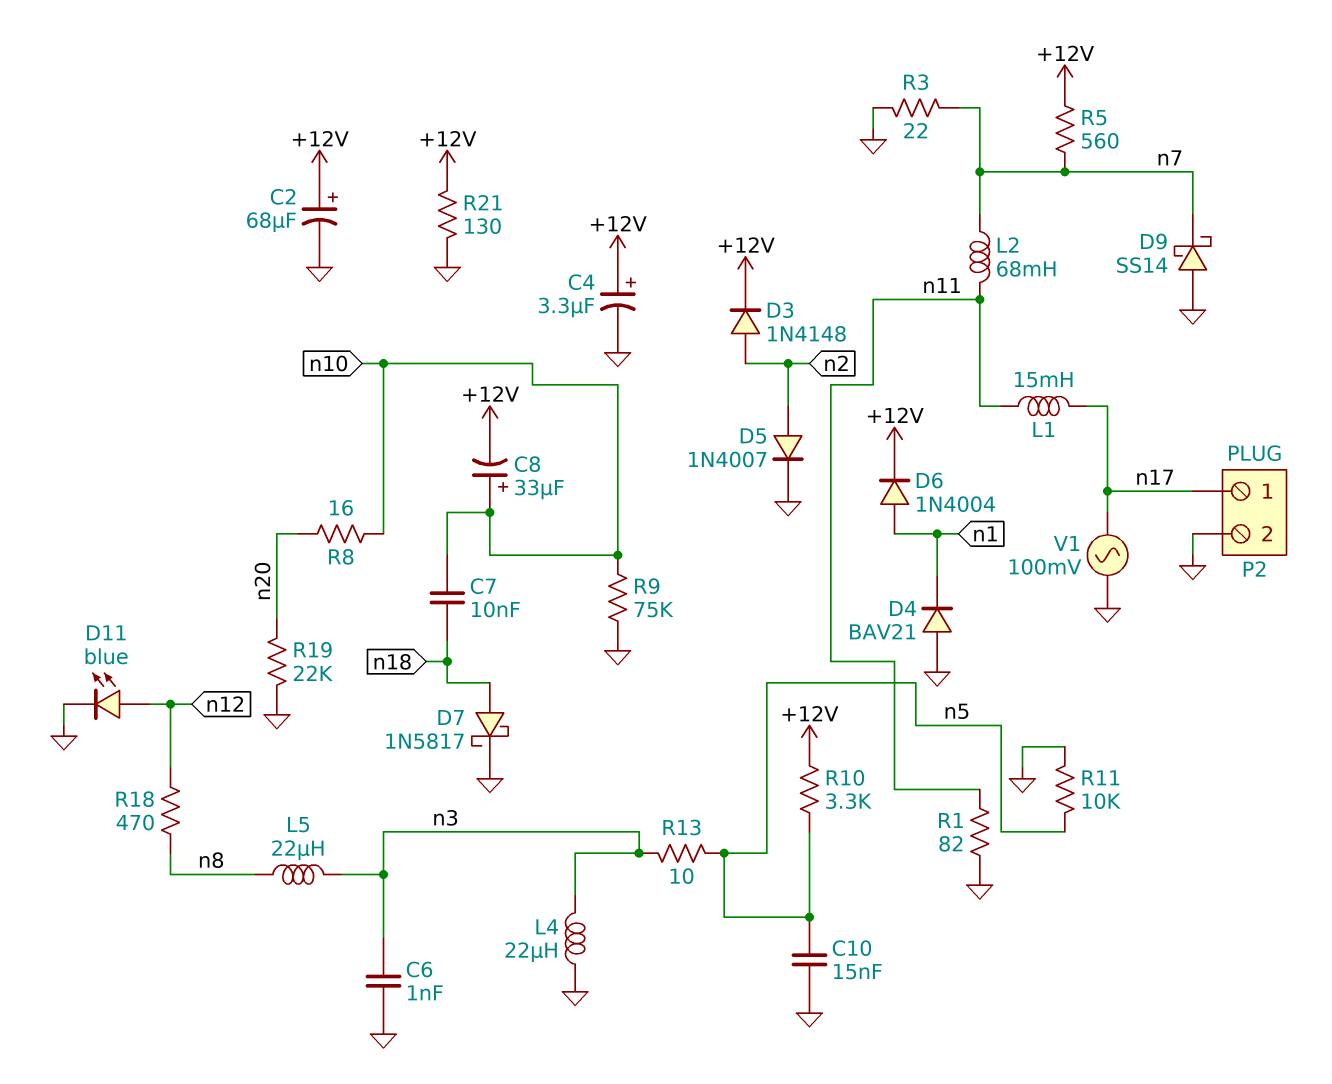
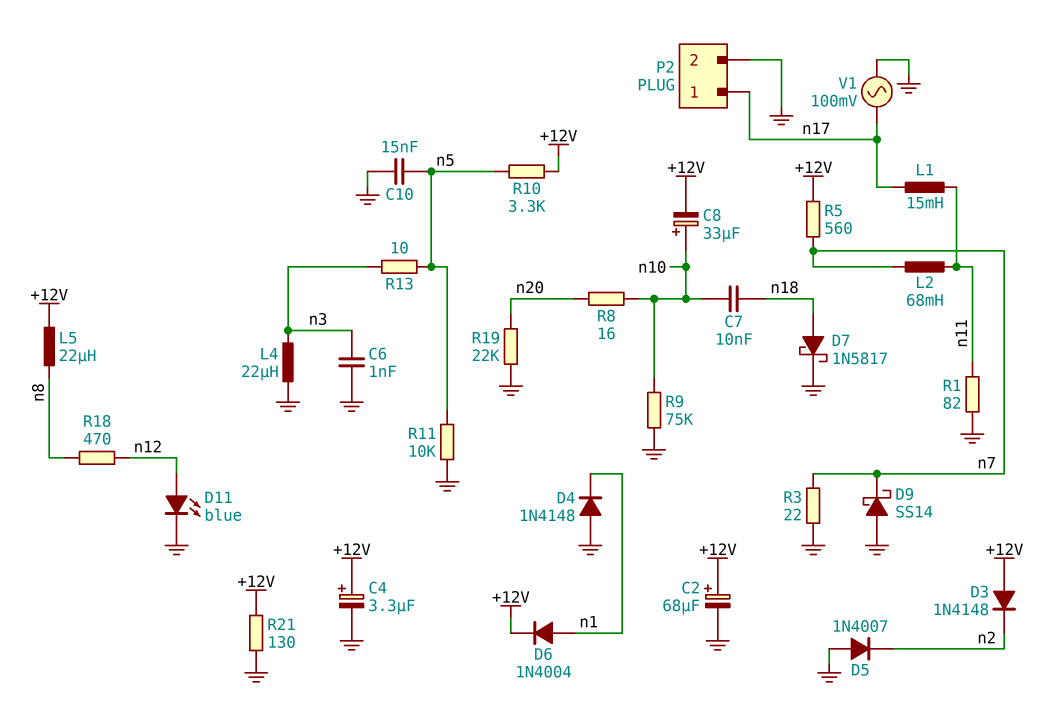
D3: diode 1N4148 (A n2, K +12V) -> diode 1N4148 (A +12V, K n2)
D4: diode BAV21 (A GND, K n1) -> diode 1N4148 (A GND, K n1)
D5: diode 1N4007 (A n2, K GND) -> diode 1N4007 (A GND, K n2)
L5: 22uH (n3, n8) -> 22uH (+12V, n8)

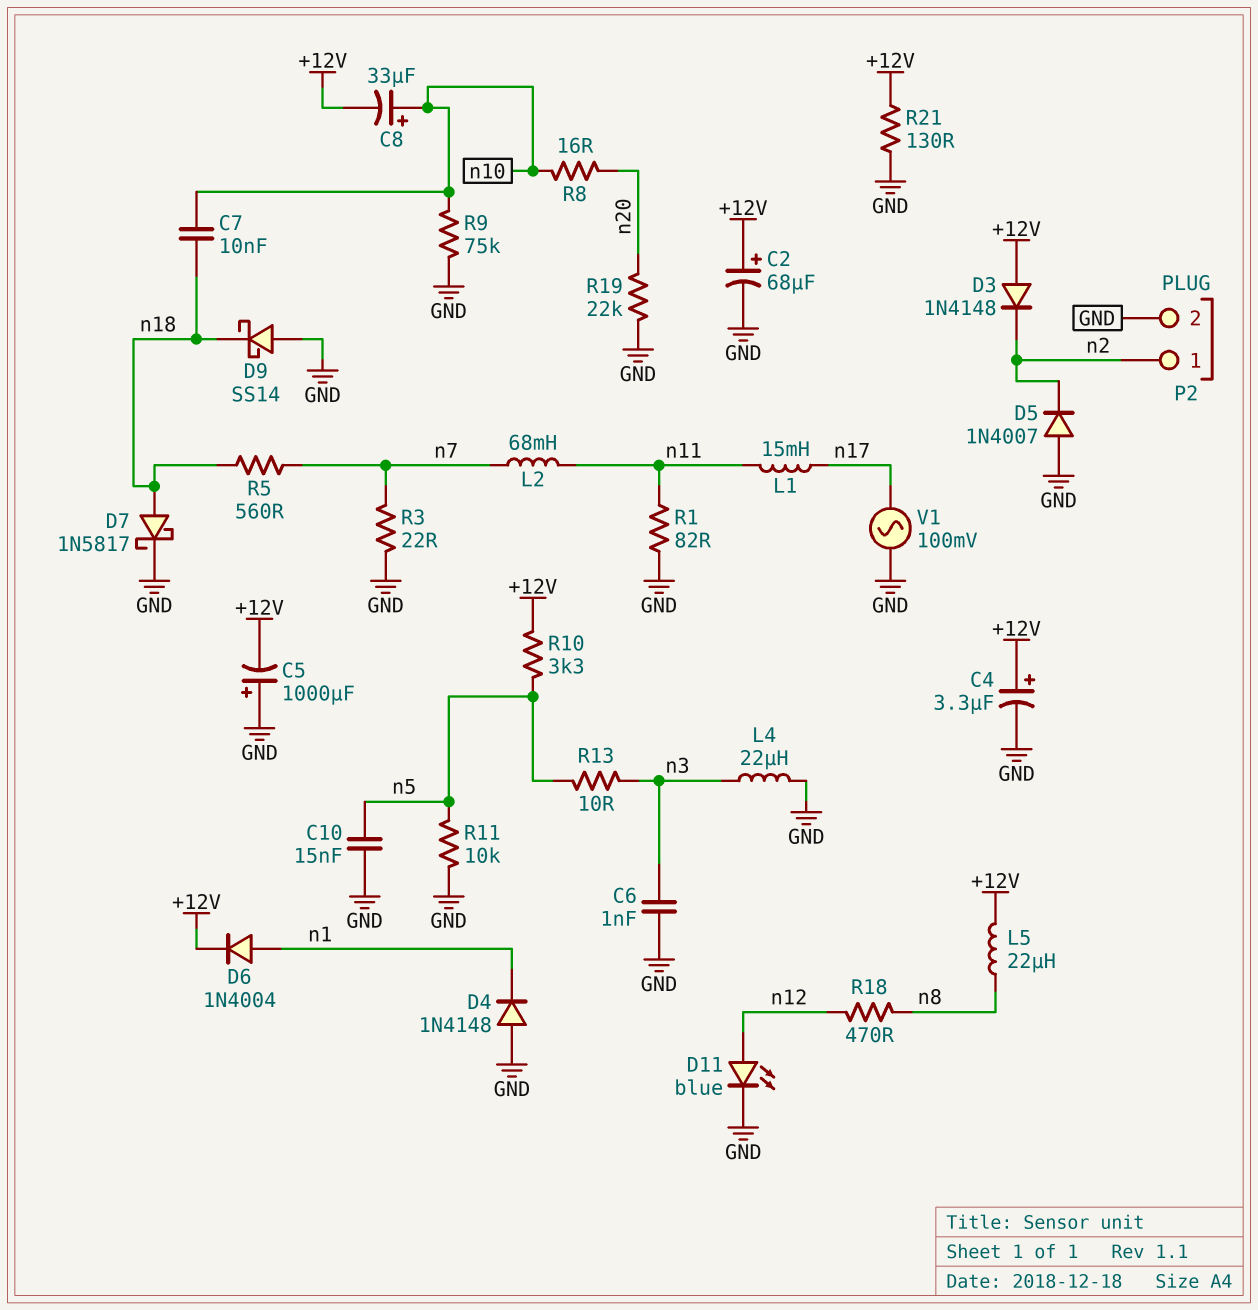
C5: none -> 1000uF (plus GND, minus +12V)
D9: schottky SS14 (A GND, K n7) -> schottky SS14 (A GND, K n18)
P2 pin 1: n17 -> n2
R5: 560 (+12V, n7) -> 560 (n7, n18)

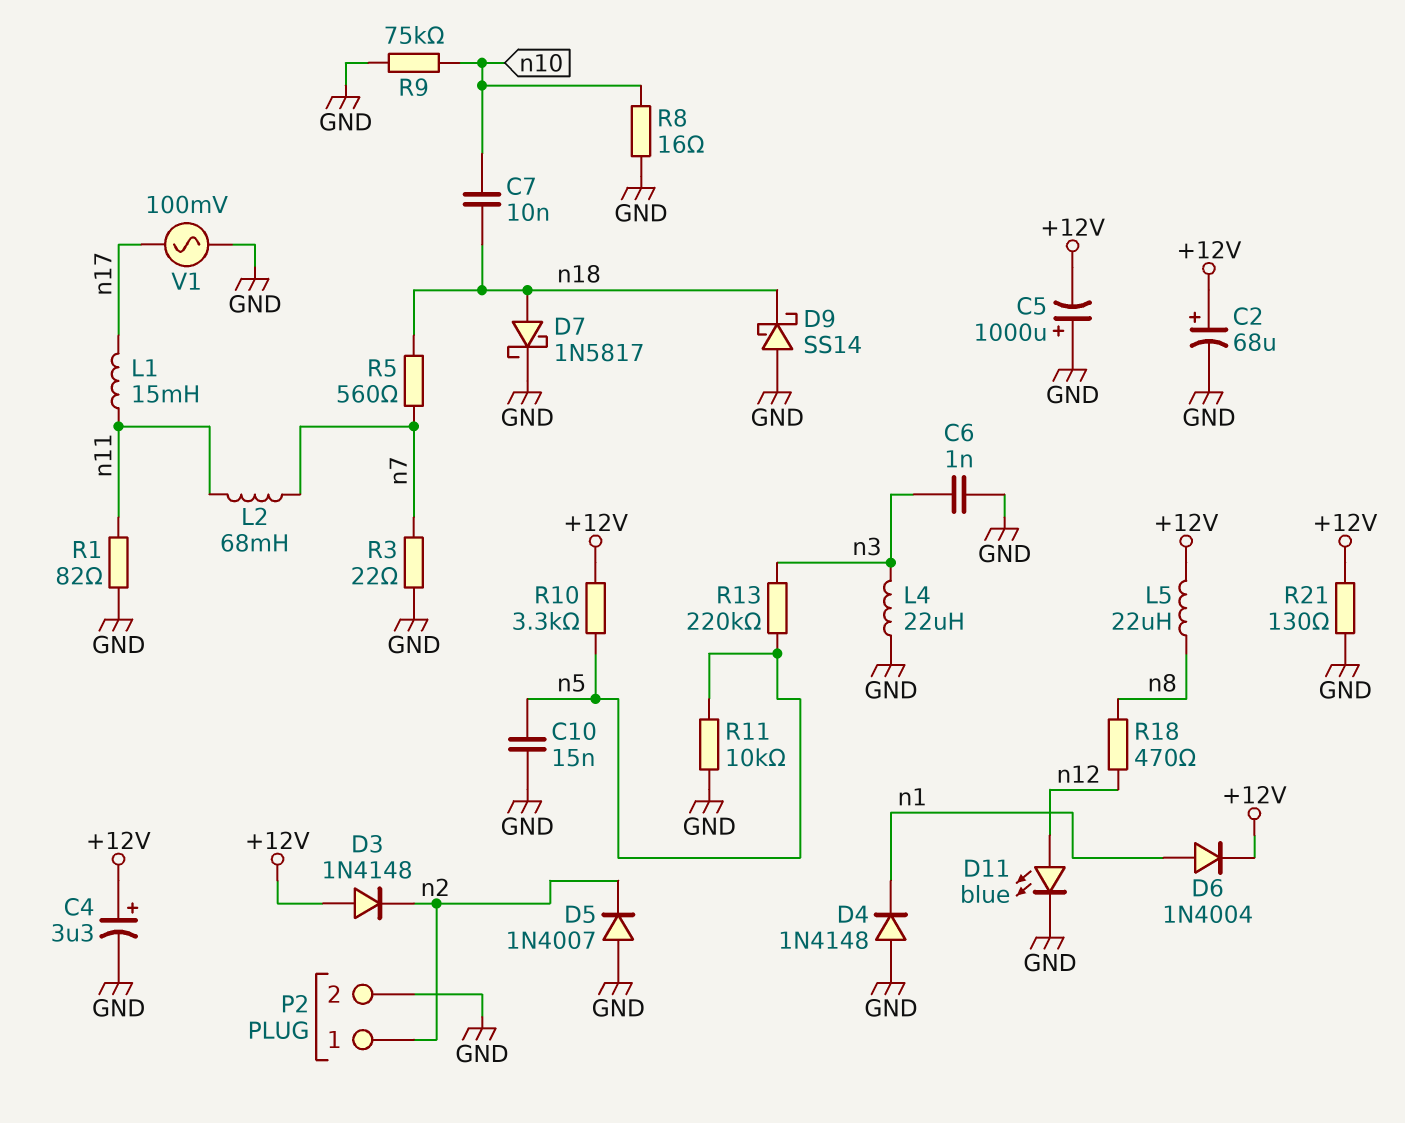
C8: 33uF (plus n10, minus +12V) -> none
R8: 16 (n10, n20) -> 16 (GND, n10)
R13: 10 (n3, n5) -> 220k (n3, n5)
R19: 22k (GND, n20) -> none

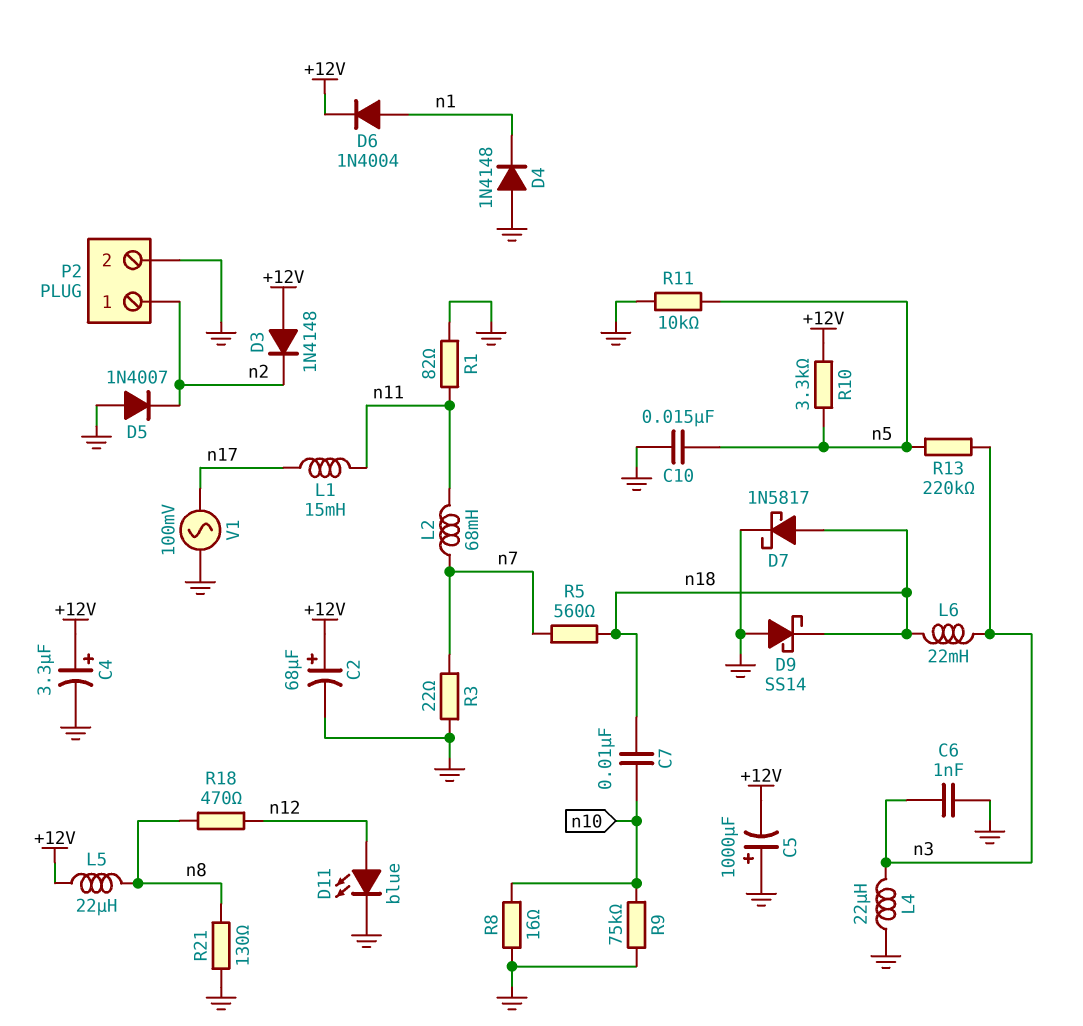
L6: none -> 22mH (n3, n18)
R21: 130 (+12V, GND) -> 130 (GND, n8)

